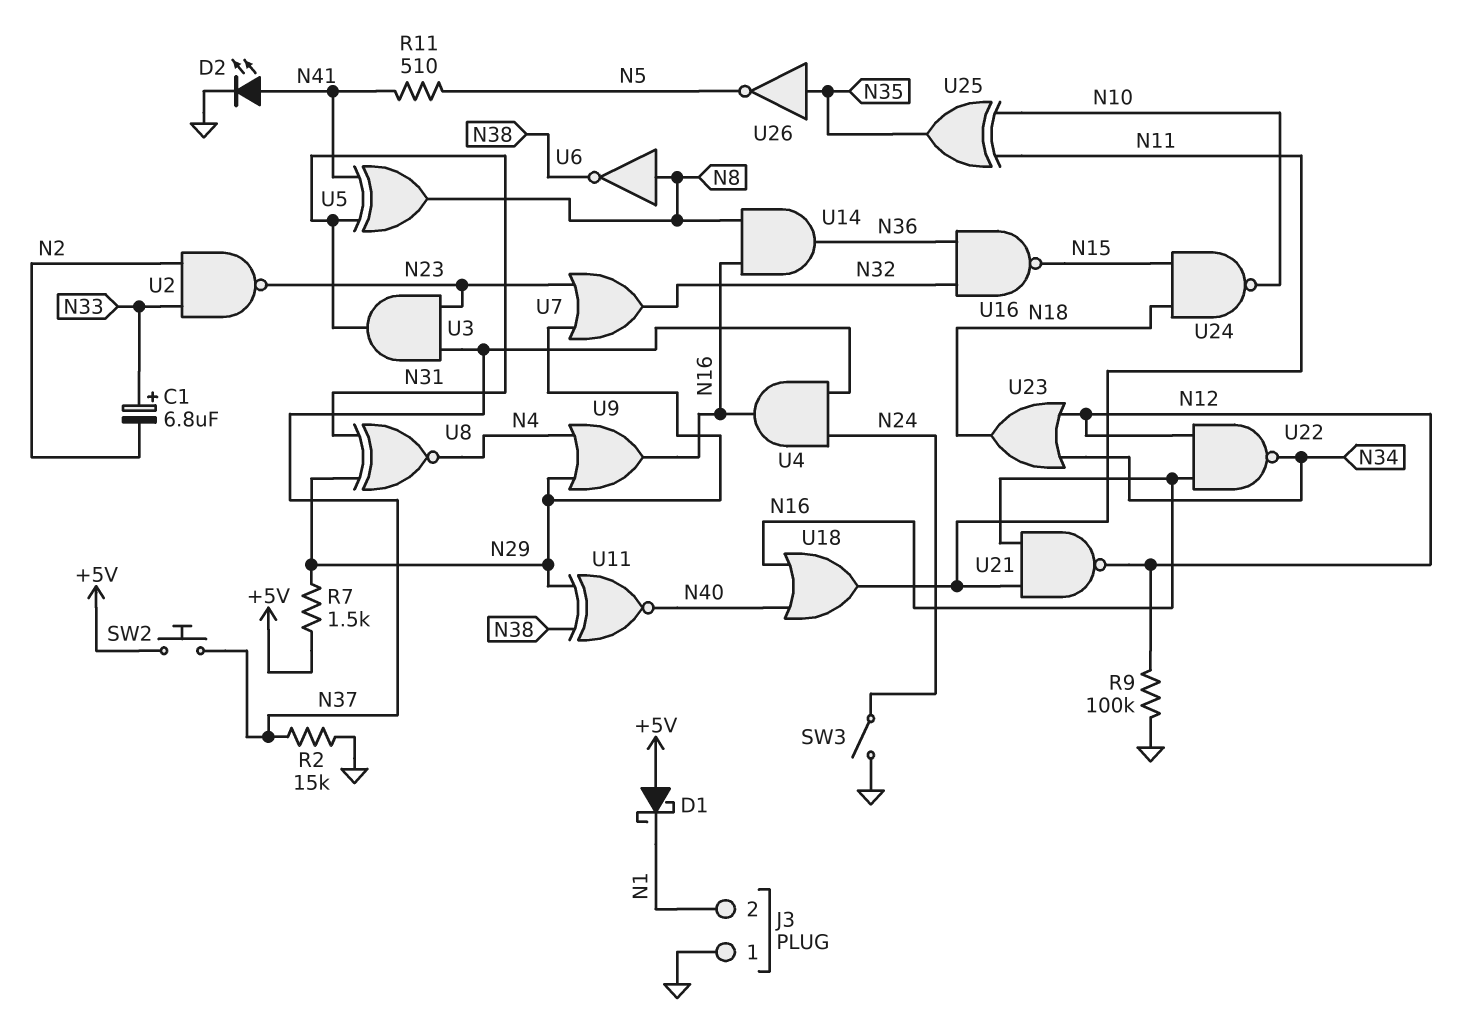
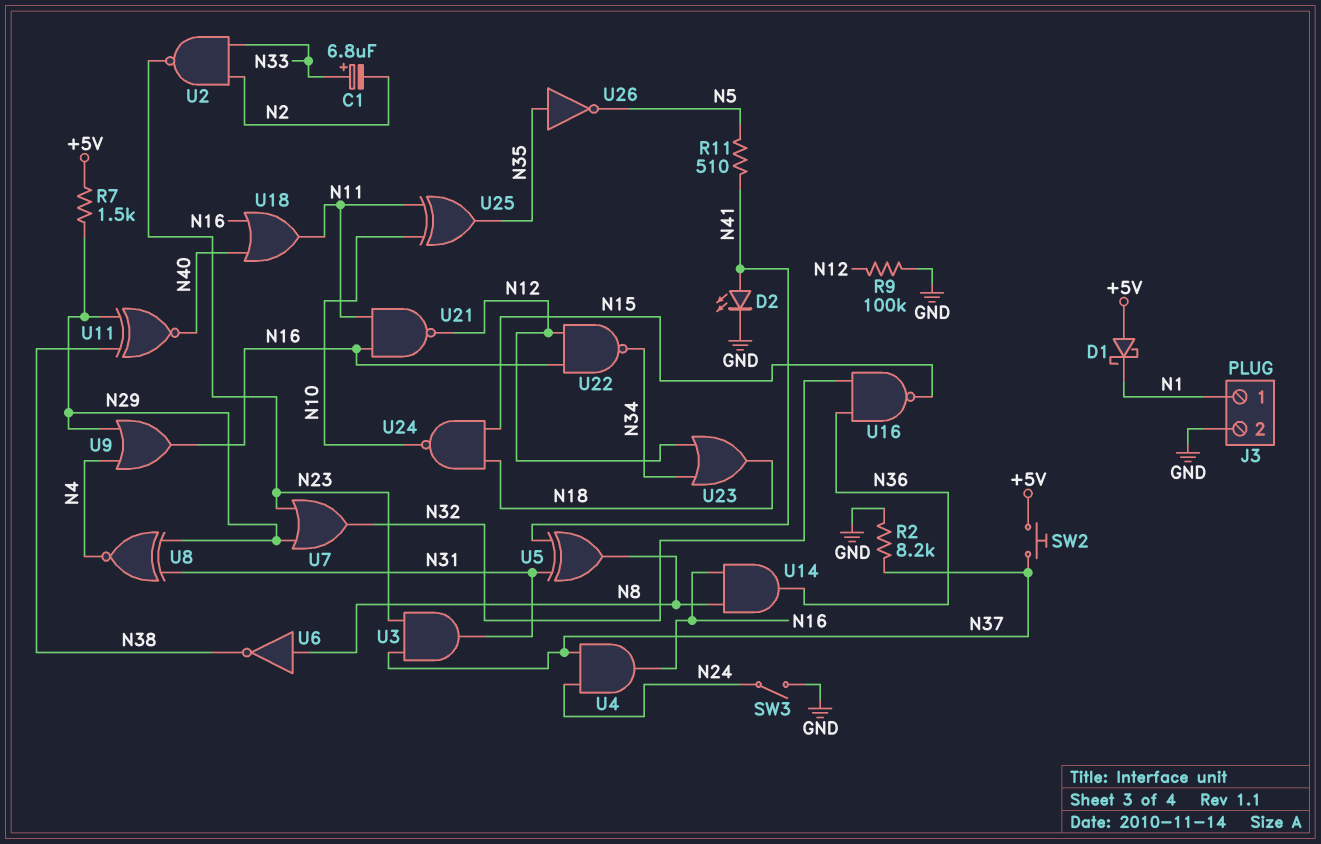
J3 pin 1: GND -> N1
J3 pin 2: N1 -> GND
R2: 15k (GND, N37) -> 8.2k (GND, N37)

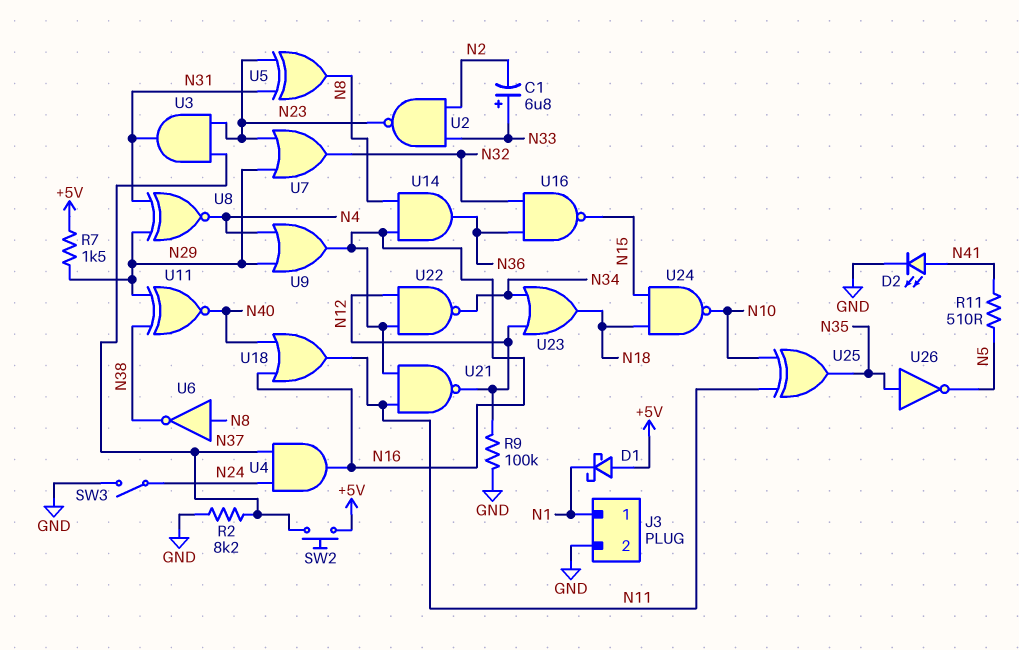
U5: XOR (in N31, in N41, out N8) -> XOR (in N23, in N31, out N8)

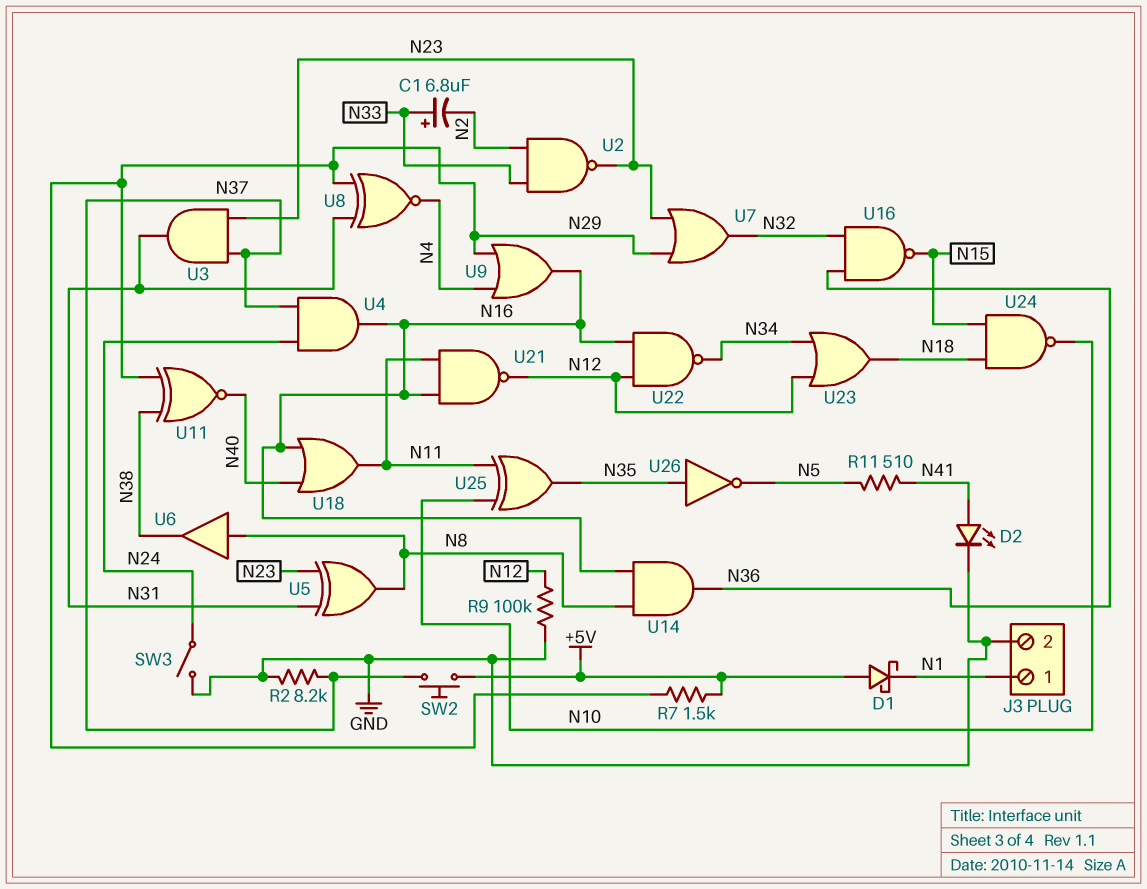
U6: NOT (in N8, out N38) -> buffer (in N8, out N38)

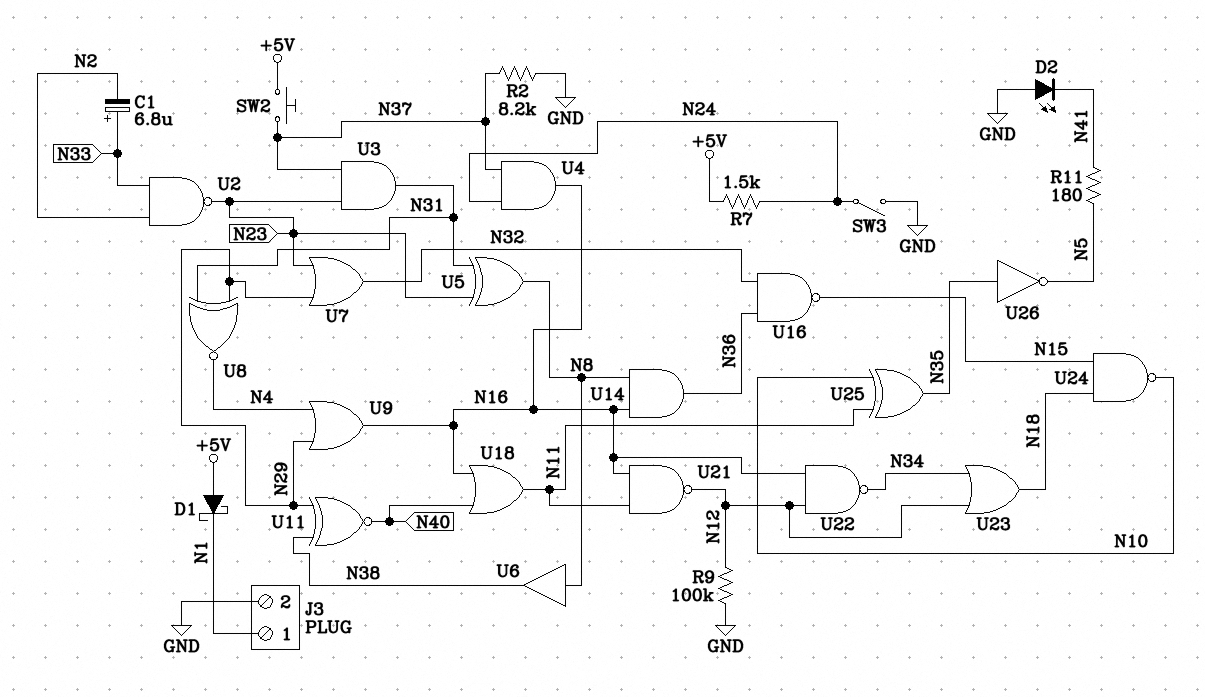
D2: LED (A N41, K GND) -> LED (A GND, K N41)
R7: 1.5k (+5V, N29) -> 1.5k (+5V, N24)
R11: 510 (N5, N41) -> 180 (N5, N41)

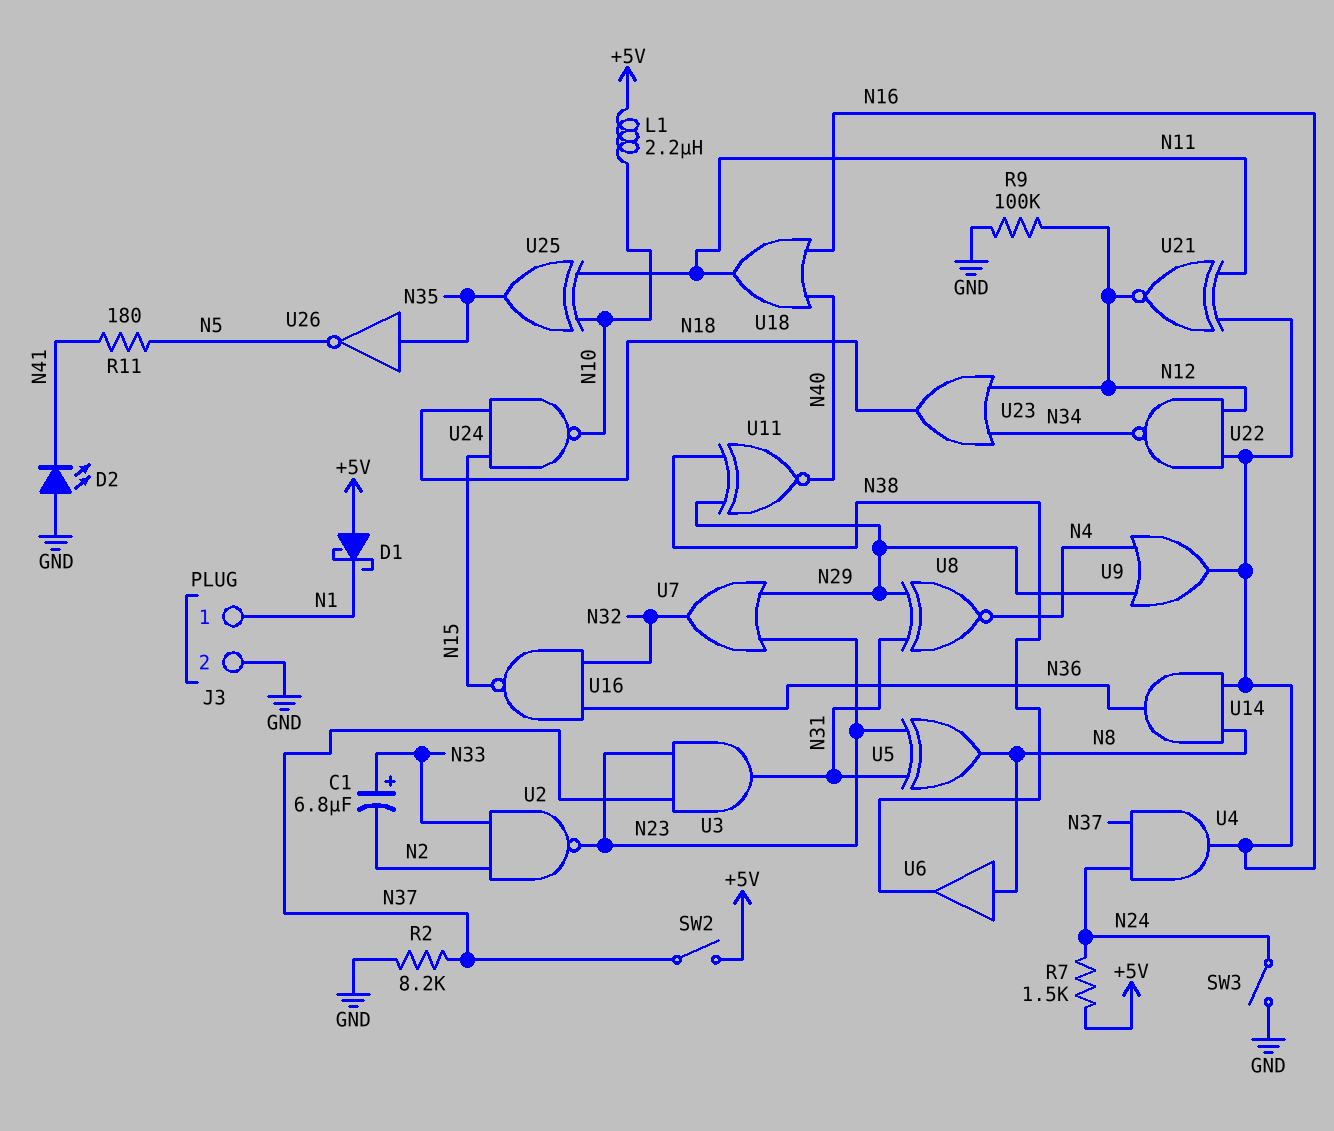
L1: none -> 2.2uH (+5V, N10)
SW2: button (+5V, N37) -> switch (+5V, N37)
U21: NAND (in N11, in N16, out N12) -> XNOR (in N11, in N16, out N12)

